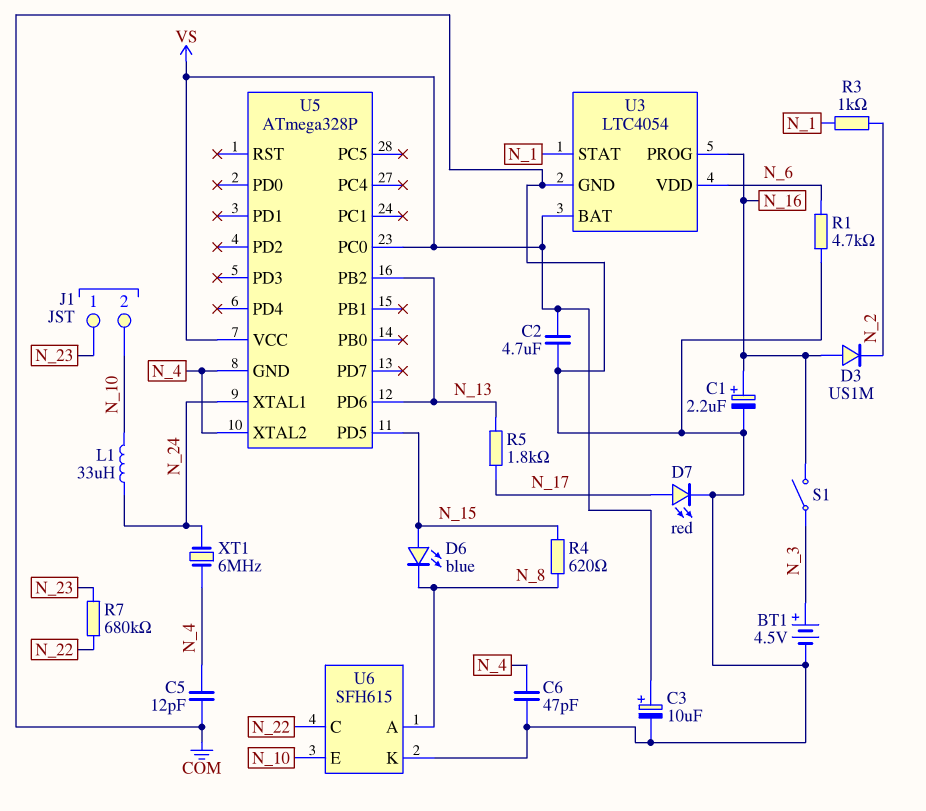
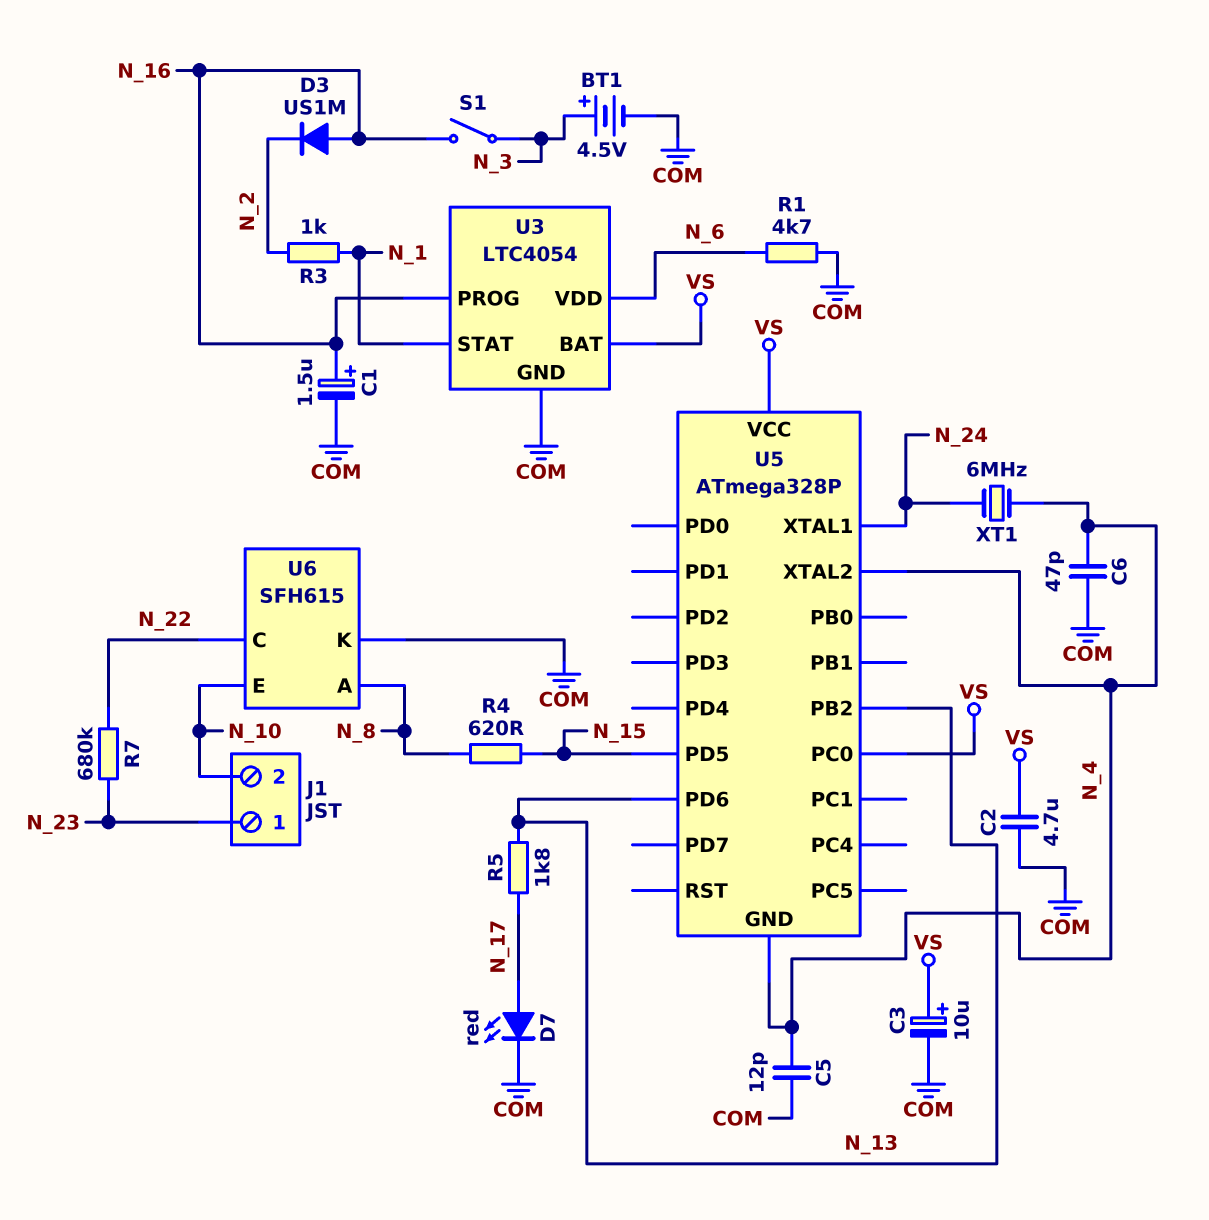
C1: 2.2uF (plus N_16, minus COM) -> 1.5uF (plus N_16, minus COM)
D6: LED blue (A N_15, K N_8) -> none
L1: 33uH (N_10, N_24) -> none

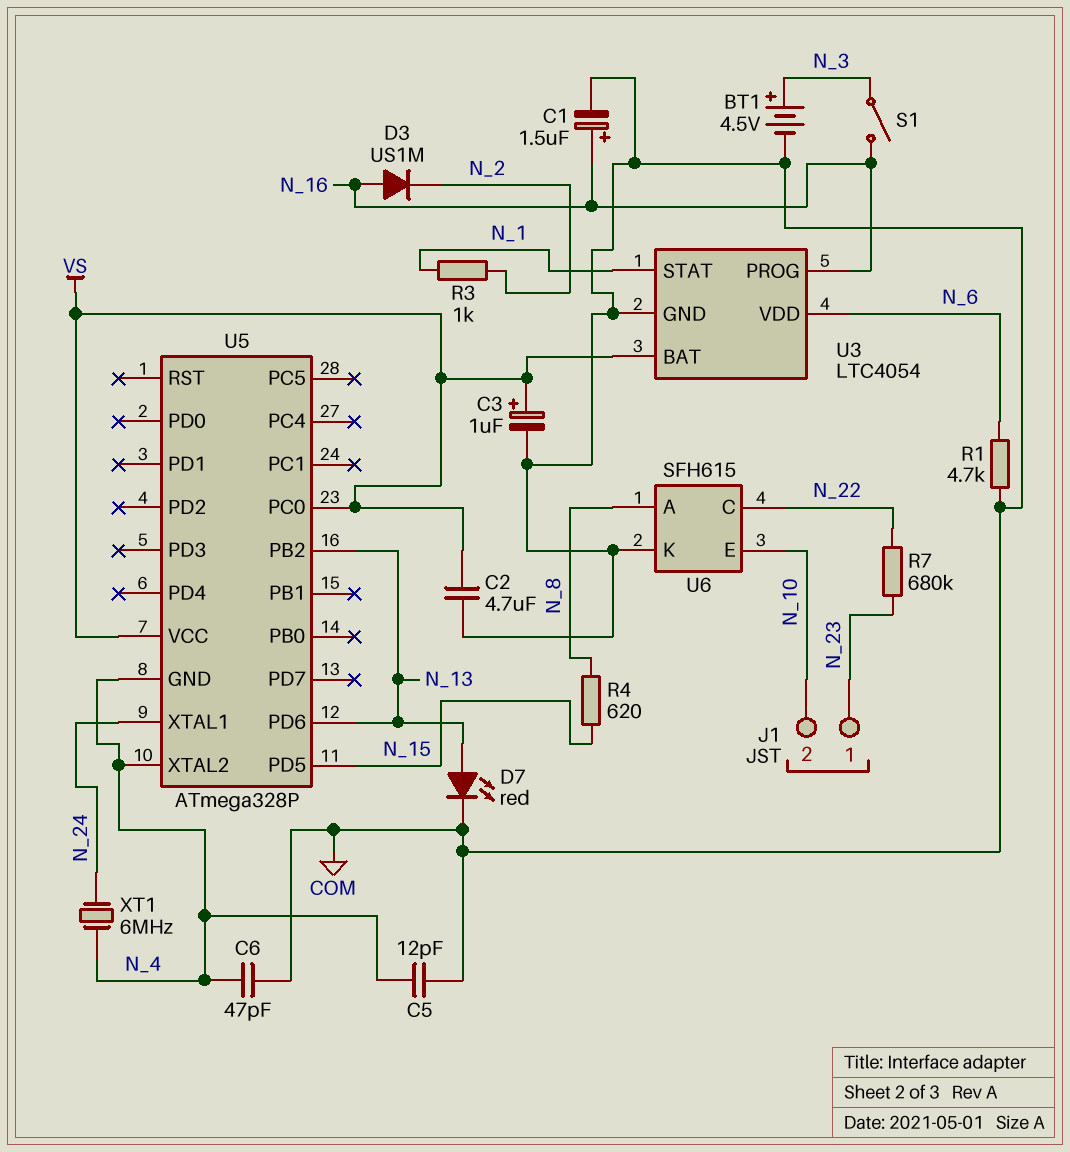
C3: 10uF (plus VS, minus COM) -> 1uF (plus VS, minus COM)
D7: LED red (A N_17, K COM) -> LED red (A N_13, K COM)
R5: 1.8k (N_13, N_17) -> none

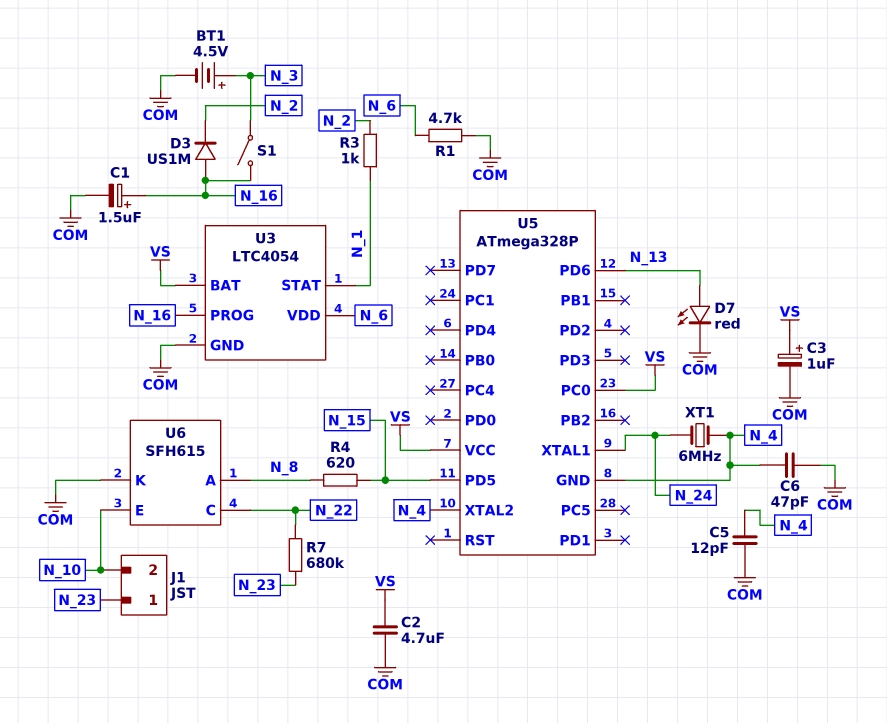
U5 pin PB2: N_13 -> none

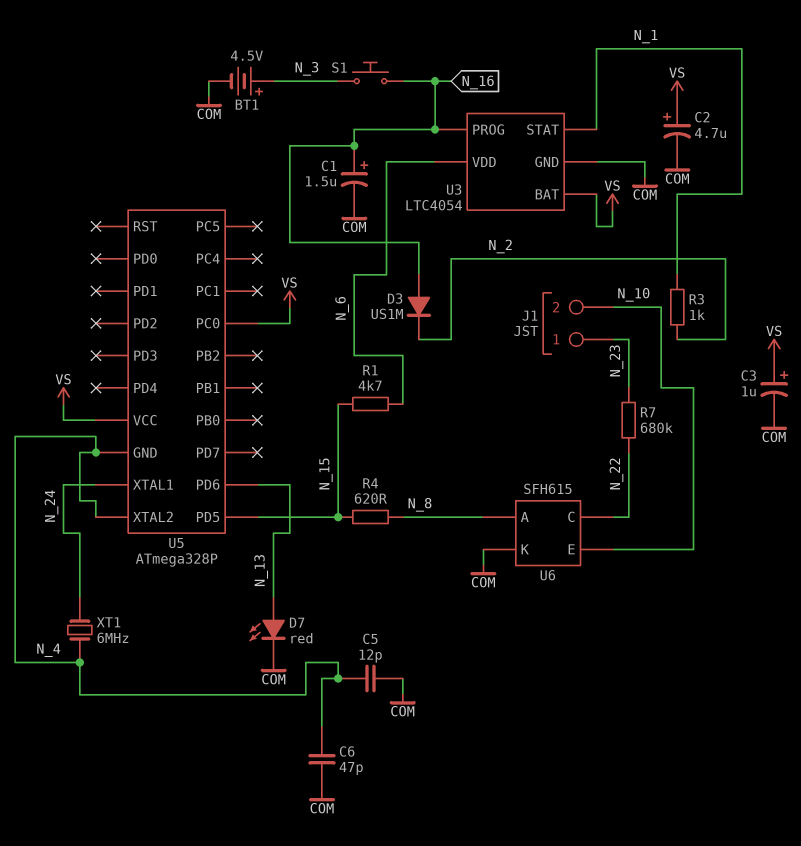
C2: 4.7uF (COM, VS) -> 4.7uF (plus VS, minus COM)
R1: 4.7k (COM, N_6) -> 4.7k (N_6, N_15)
S1: switch (N_3, N_16) -> button (N_3, N_16)

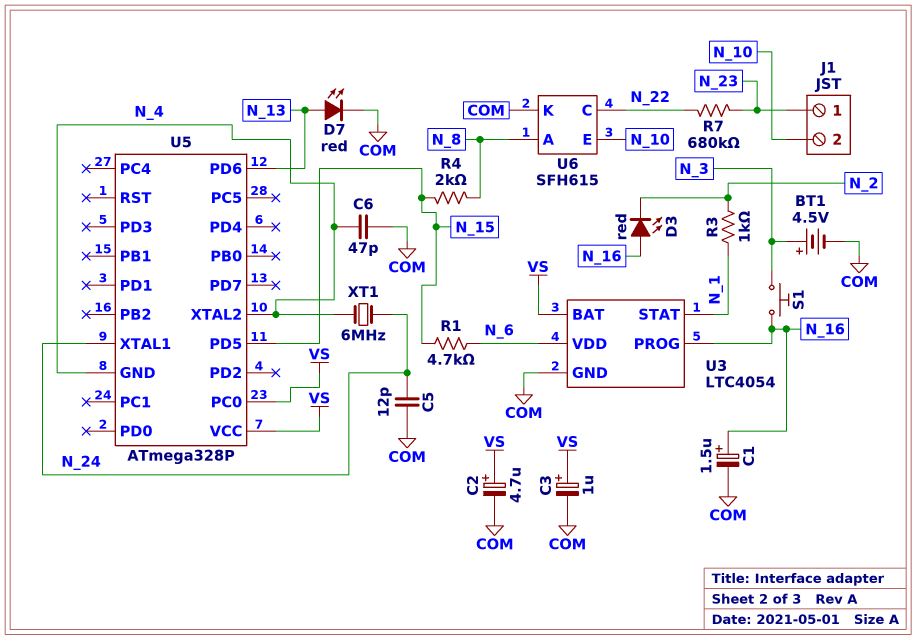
C5: 12pF (COM, N_4) -> 12pF (COM, N_24)
D3: diode US1M (A N_16, K N_2) -> LED red (A N_16, K N_2)
R4: 620 (N_8, N_15) -> 2k (N_8, N_15)

